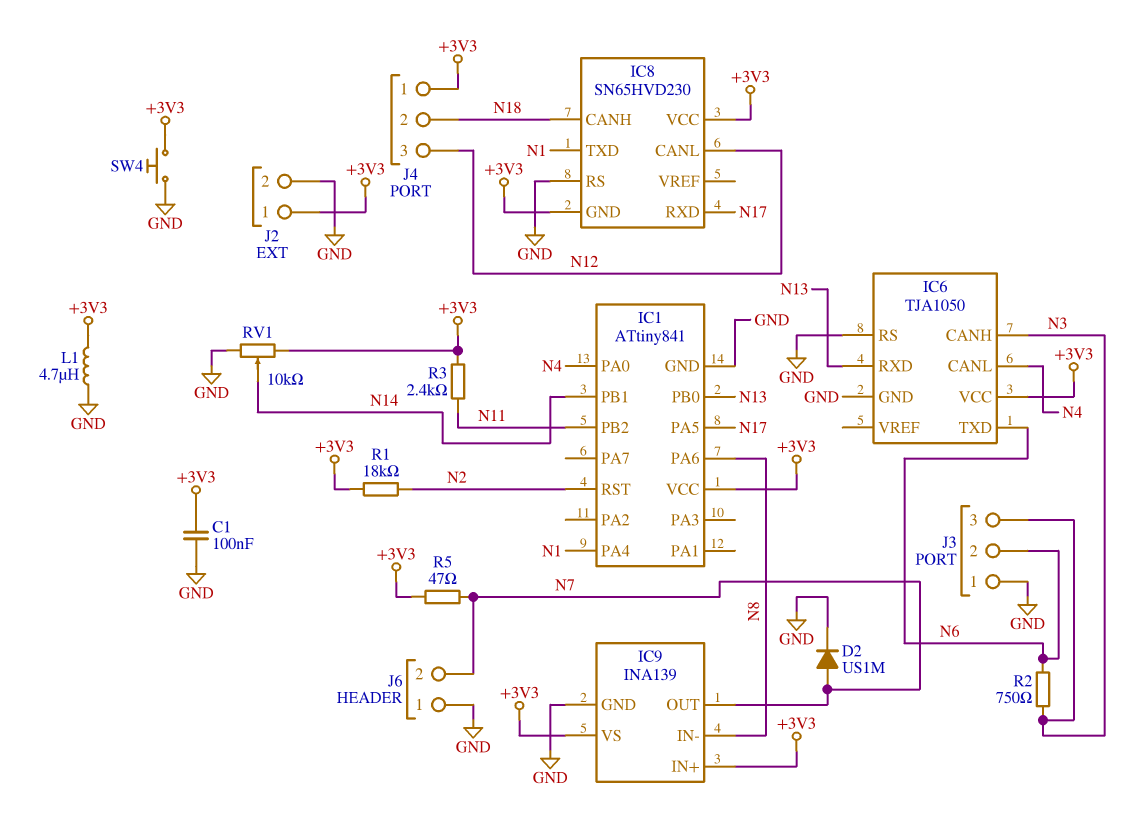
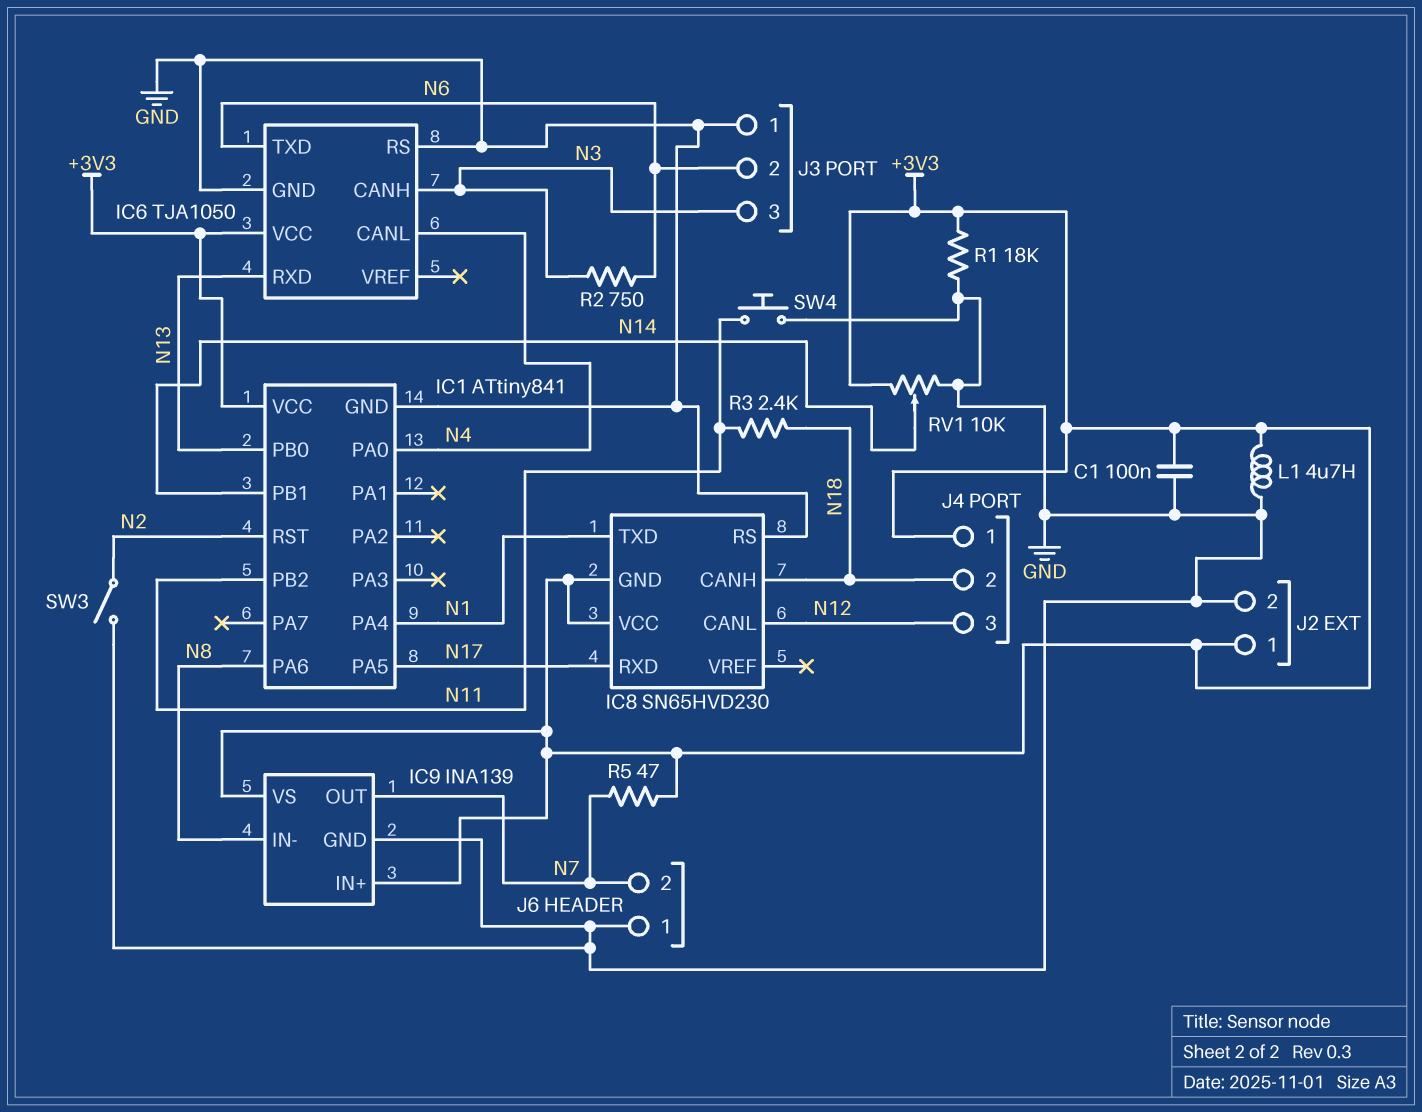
D2: diode US1M (A N7, K GND) -> none
R1: 18k (+3V3, N2) -> 18k (+3V3, GND)
R3: 2.4k (+3V3, N11) -> 2.4k (N11, N18)
SW3: none -> switch (GND, N2)
SW4: button (+3V3, GND) -> button (GND, N11)

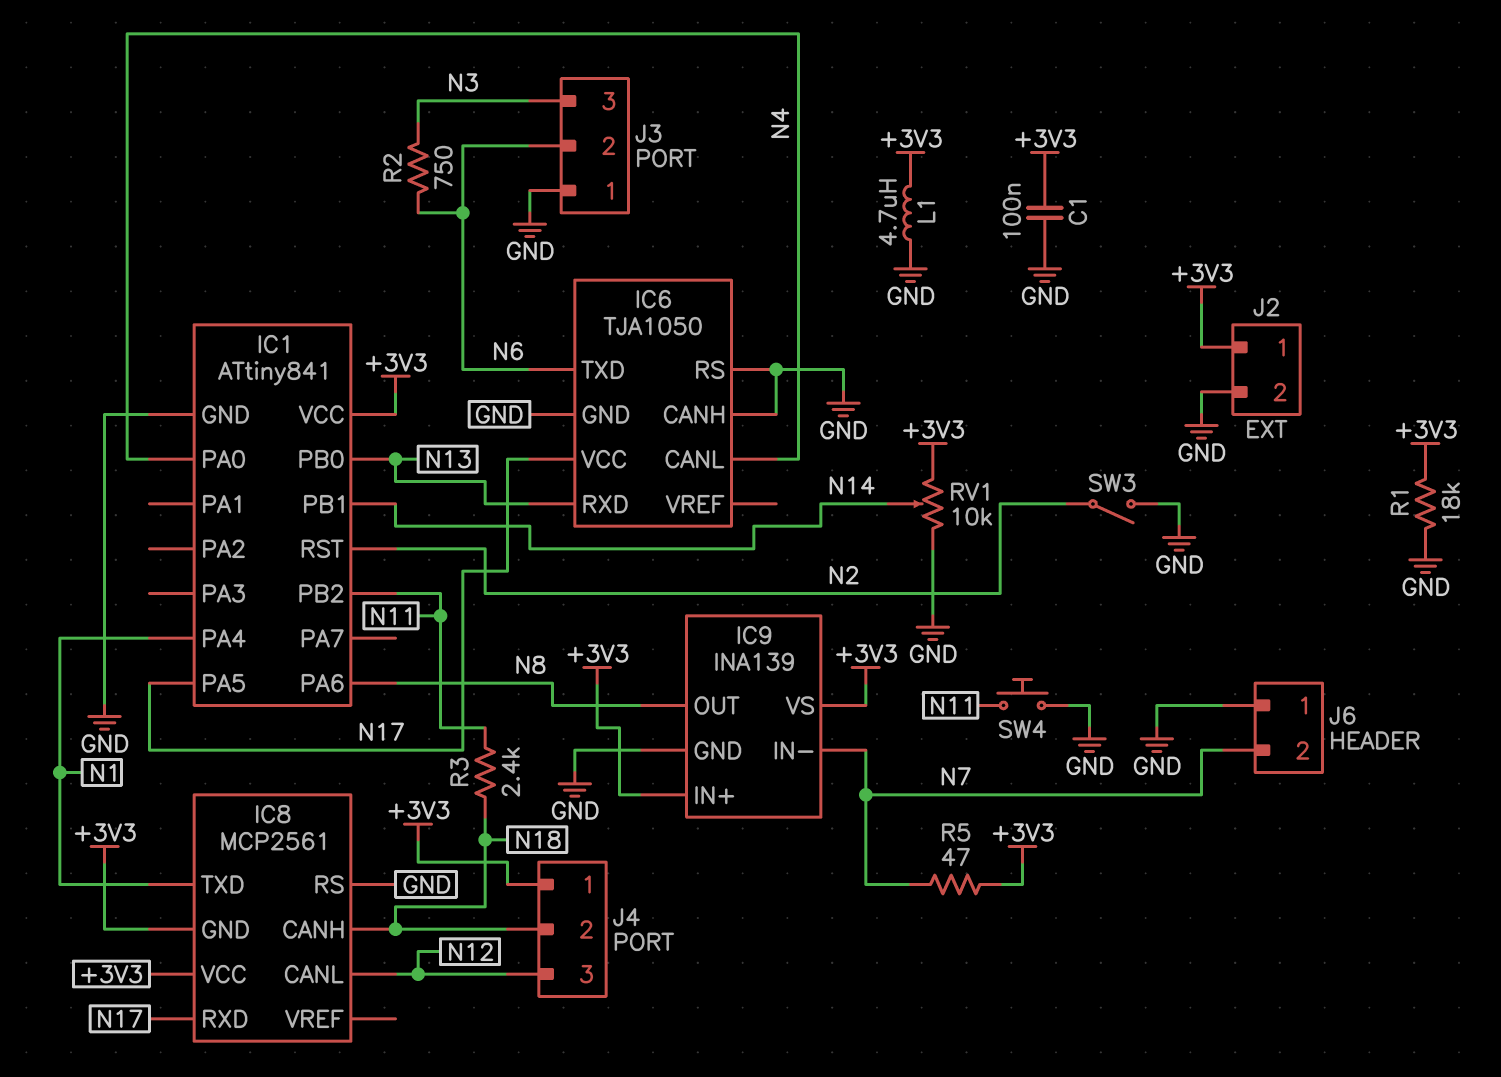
IC6 pin CANH: N3 -> GND
IC6 pin VCC: +3V3 -> N17
IC8: SN65HVD230 -> MCP2561
IC9 pin IN-: N8 -> N7
IC9 pin OUT: N7 -> N8

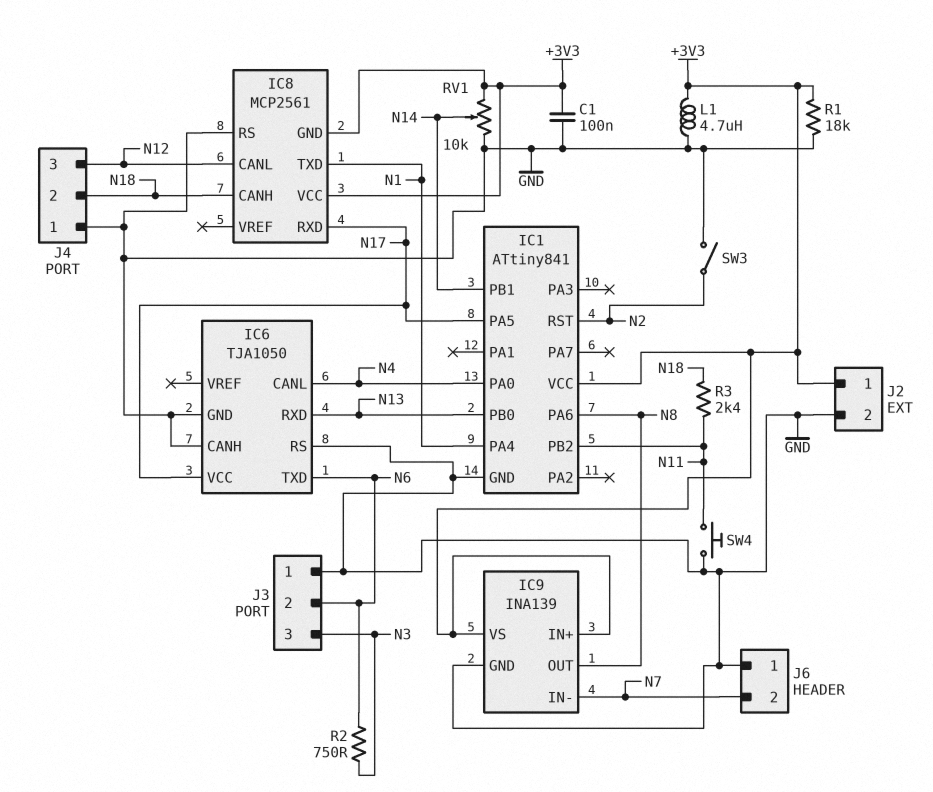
J4 pin 1: +3V3 -> GND
R5: 47 (+3V3, N7) -> none

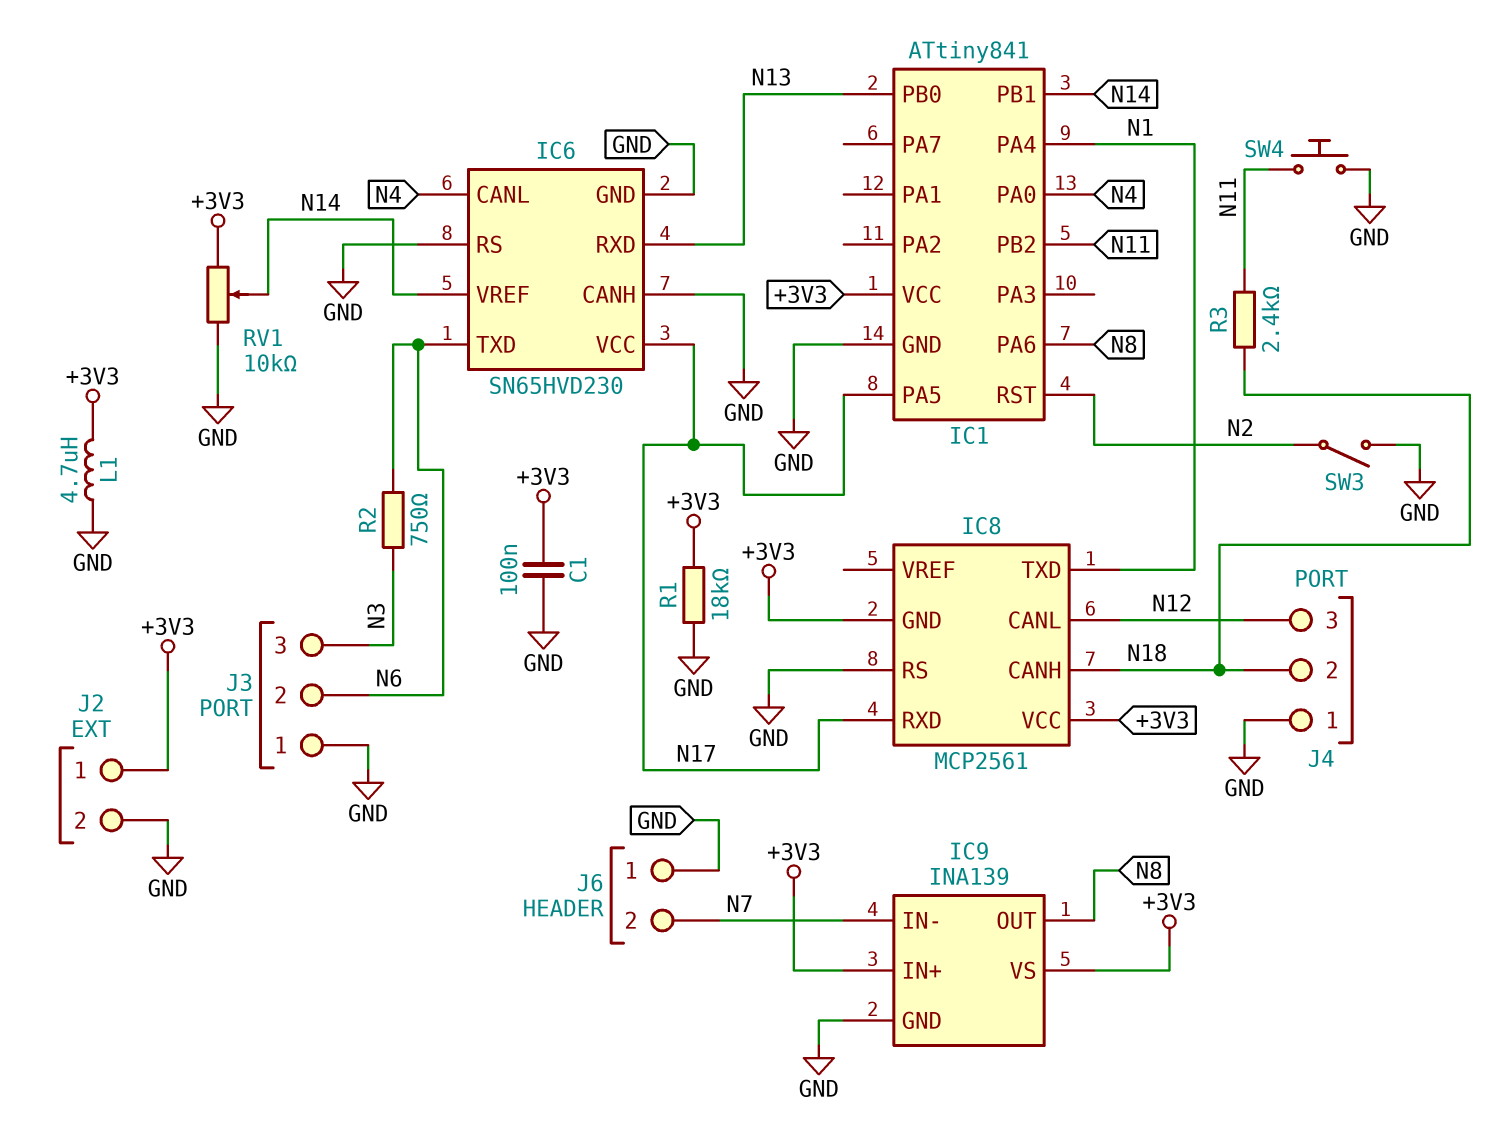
IC6: TJA1050 -> SN65HVD230
IC6 pin VREF: none -> N14

